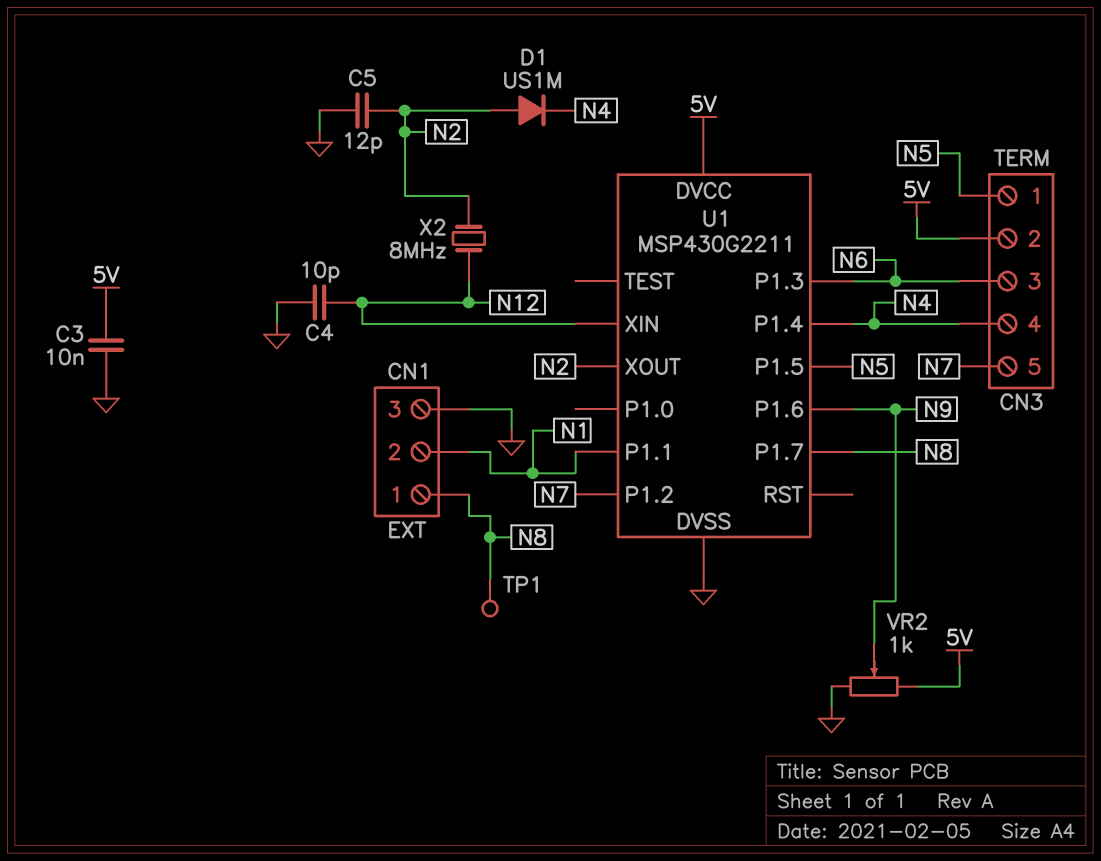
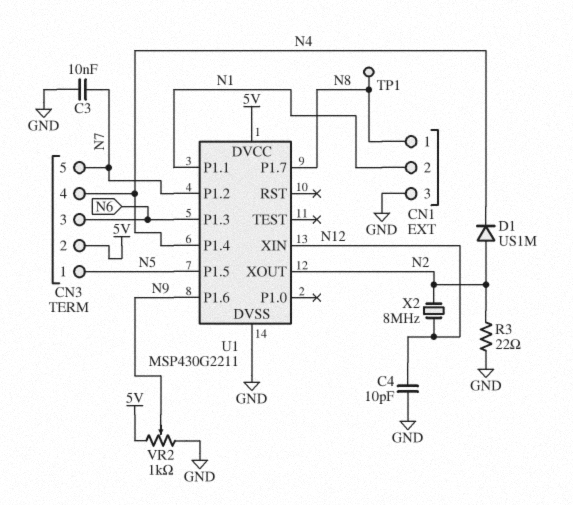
C3: 10nF (5V, GND) -> 10nF (GND, N7)
C5: 12pF (GND, N2) -> none
R3: none -> 22 (GND, N2)

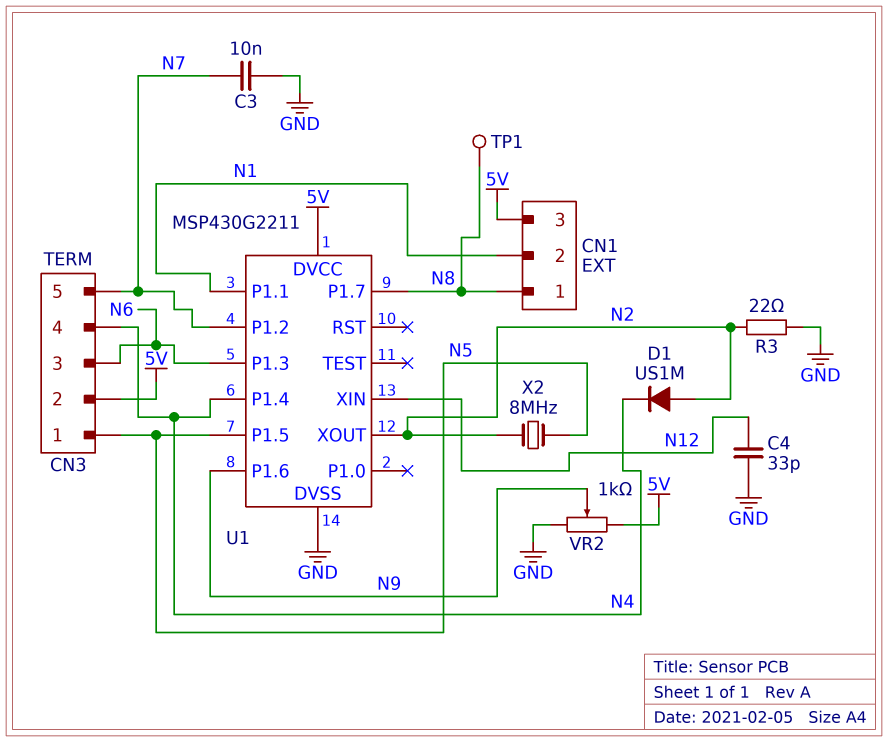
C4: 10pF (GND, N12) -> 33pF (GND, N12)
CN1 pin 3: GND -> 5V
X2: 8MHz (N2, N12) -> 8MHz (N2, N5)

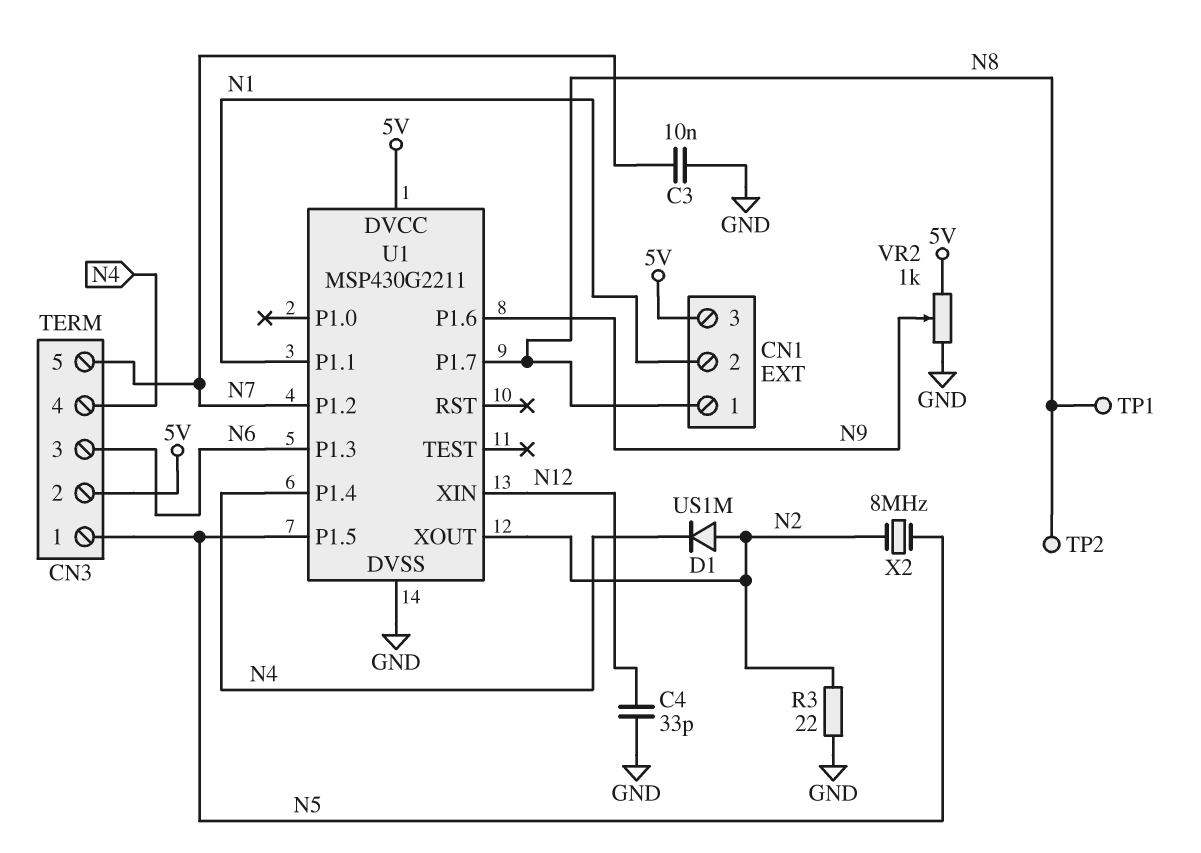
TP2: none -> test point (N8)

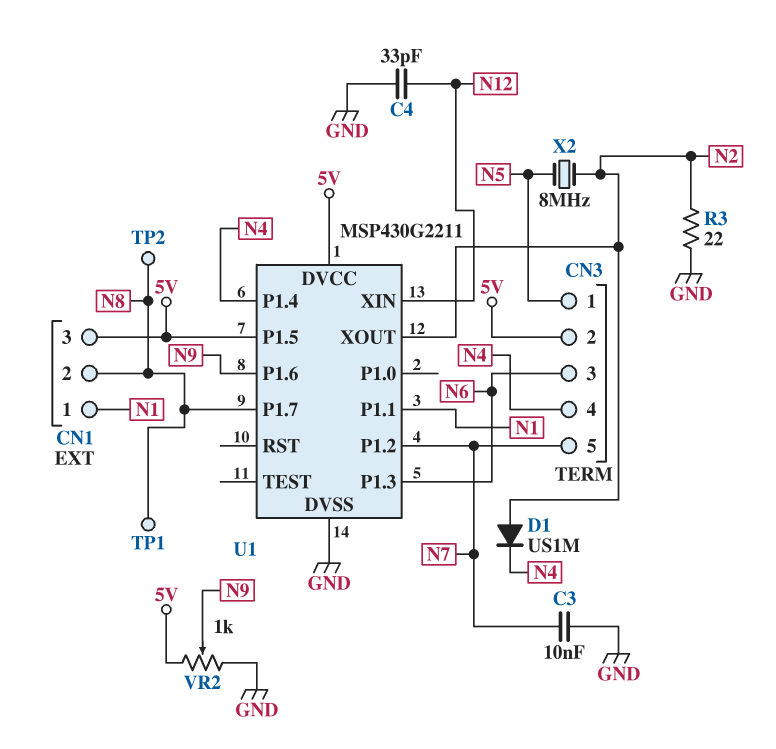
CN1 pin 1: N8 -> N1
CN1 pin 2: N1 -> N8
U1 pin P1.5: N5 -> 5V

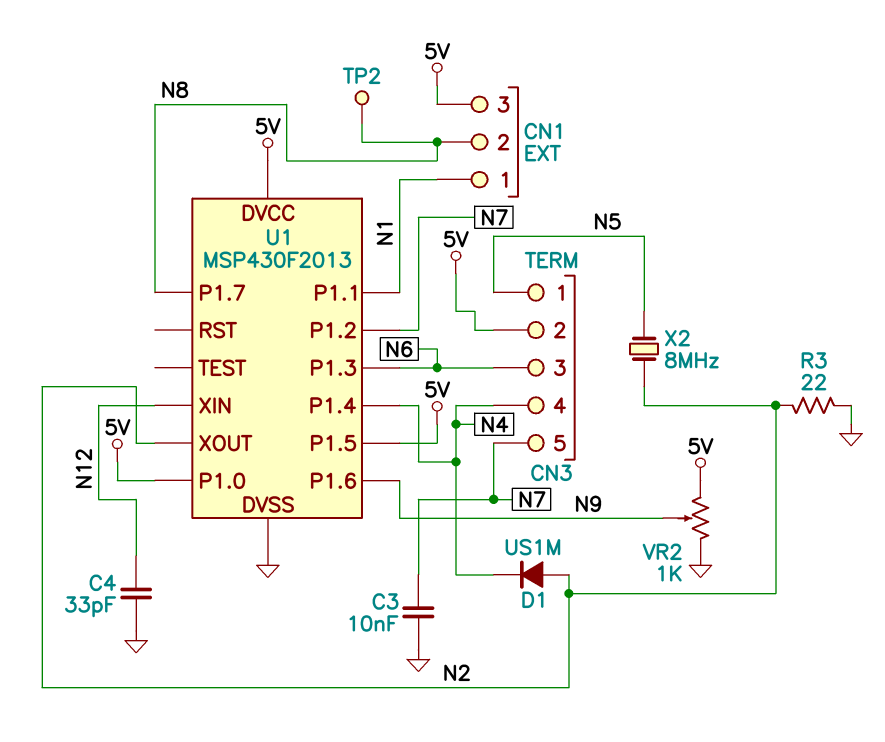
TP1: test point (N8) -> none
U1: MSP430G2211 -> MSP430F2013
U1 pin P1.0: none -> 5V

